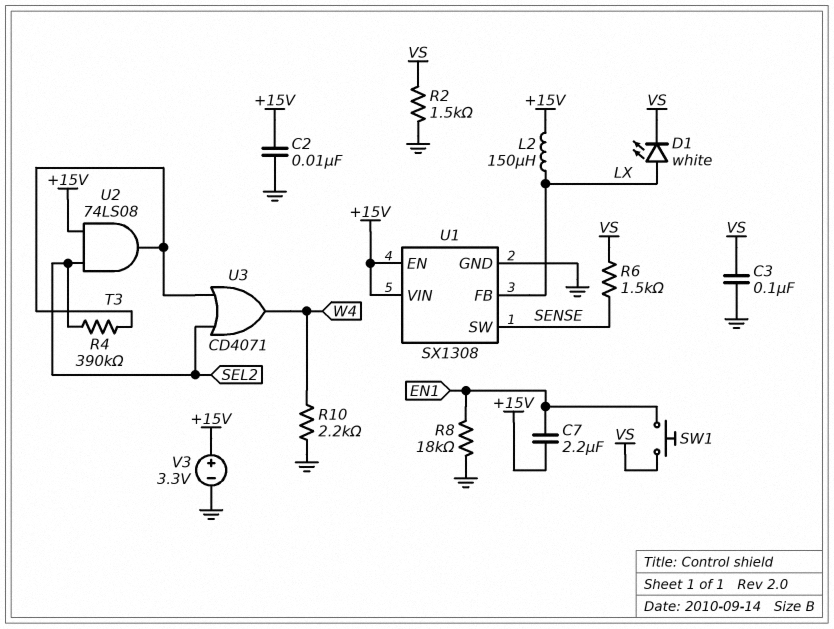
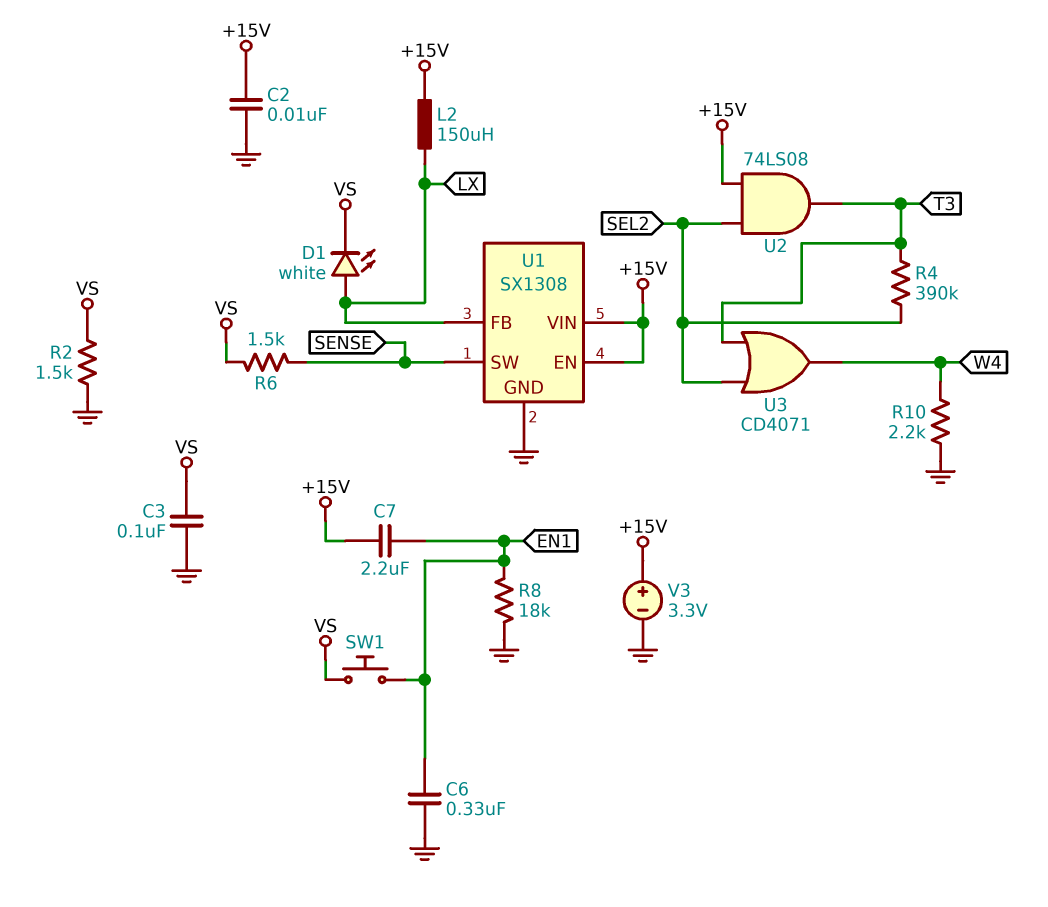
C6: none -> 330nF (EN1, GND)

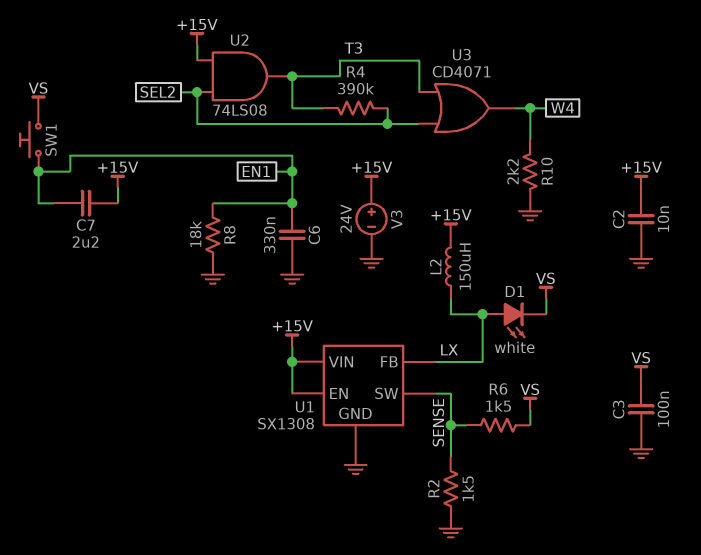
R2: 1.5k (GND, VS) -> 1.5k (GND, SENSE)
V3: 3.3V (plus +15V, minus GND) -> 24V (plus +15V, minus GND)

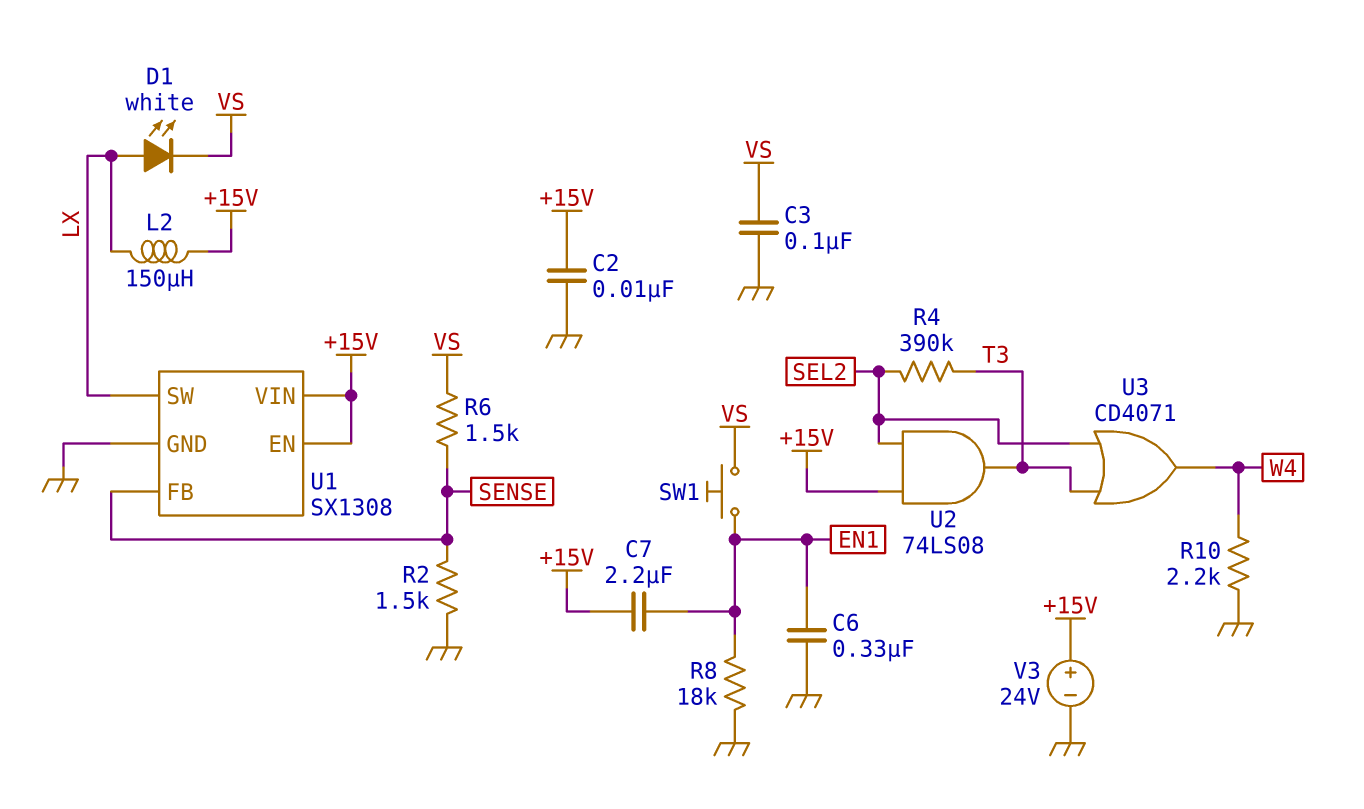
U1 pin FB: LX -> SENSE
U1 pin SW: SENSE -> LX

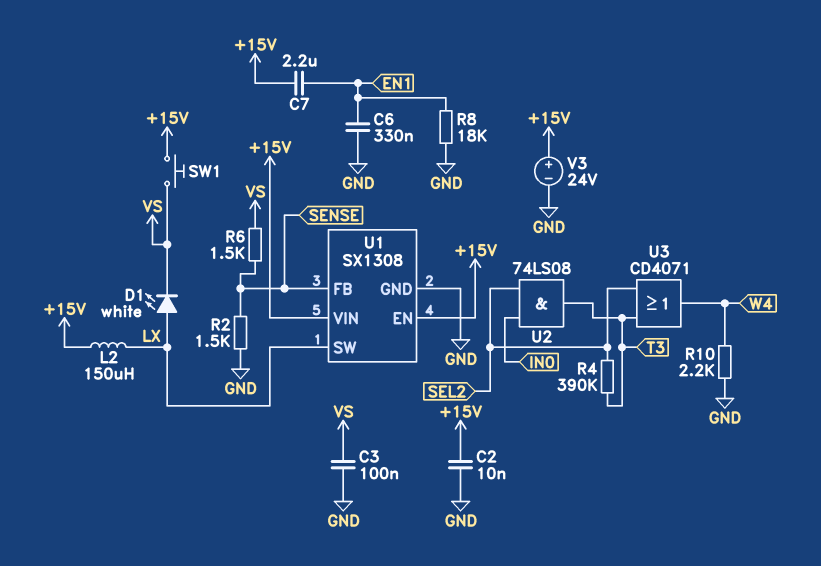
SW1: button (EN1, VS) -> button (+15V, VS)
U2: AND 74LS08 (in +15V, in SEL2, out T3) -> AND 74LS08 (in IN0, in SEL2, out T3)

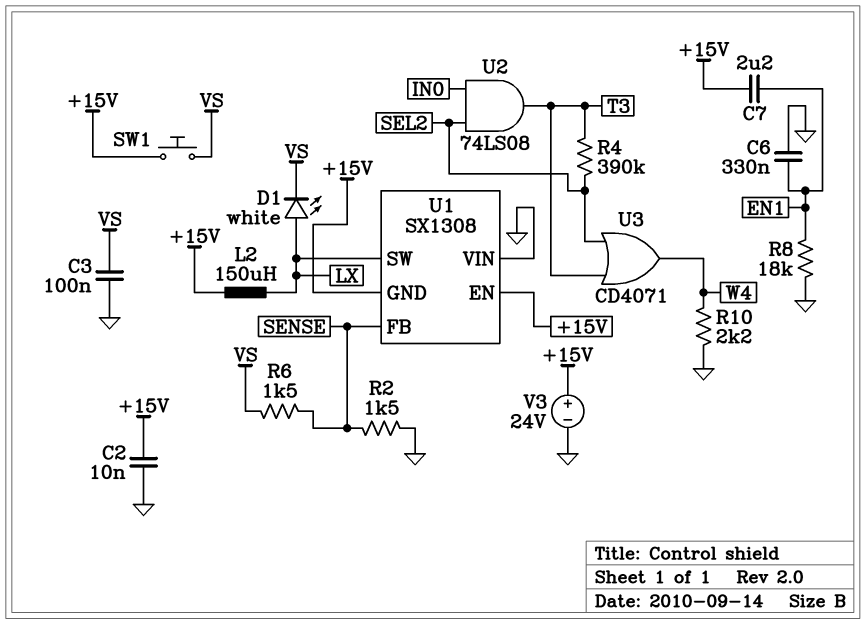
U1 pin GND: GND -> +15V
U1 pin VIN: +15V -> GND

